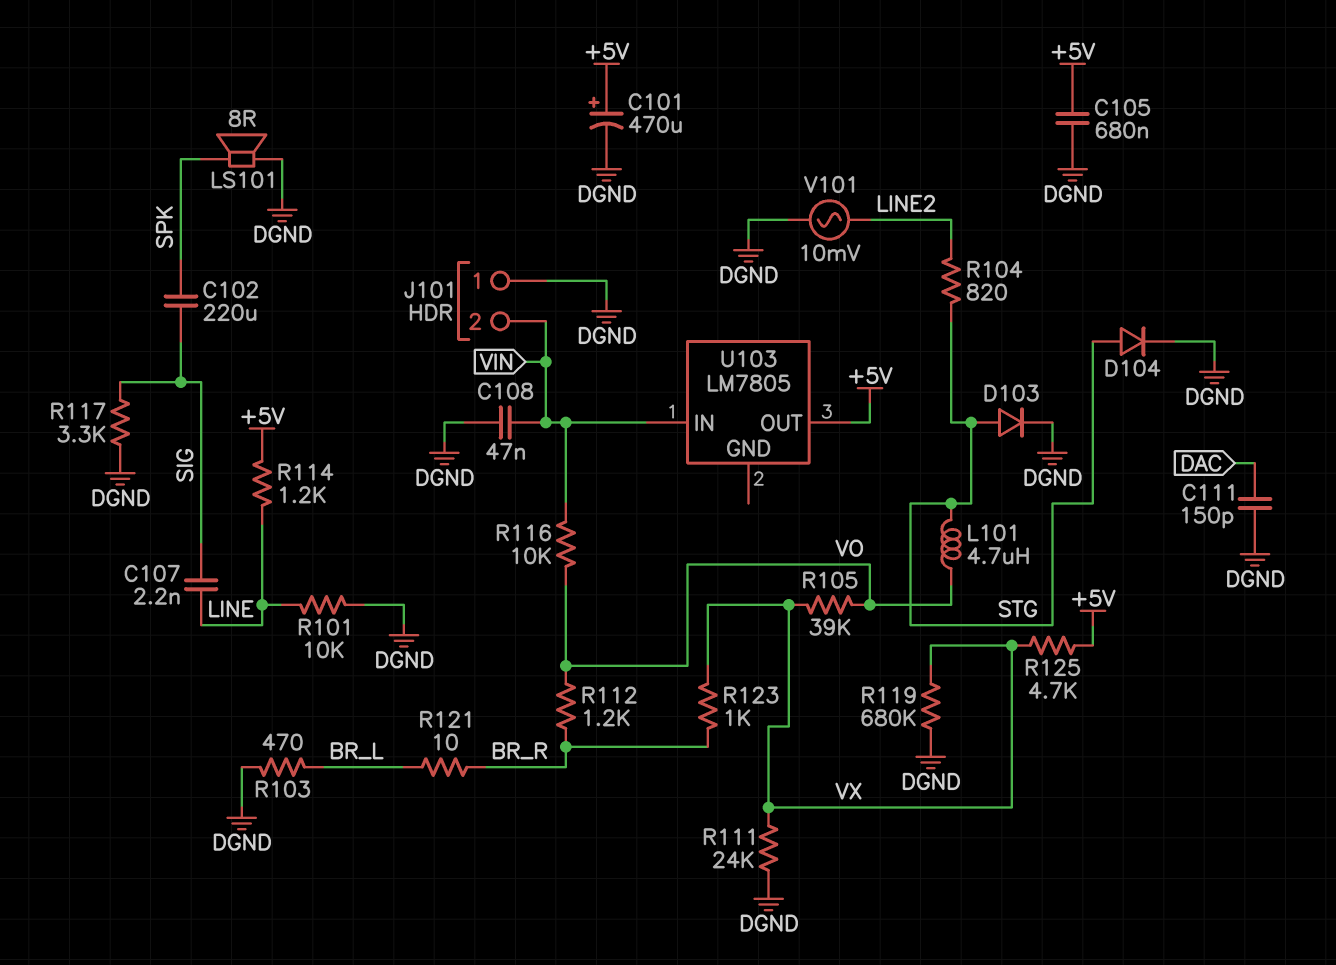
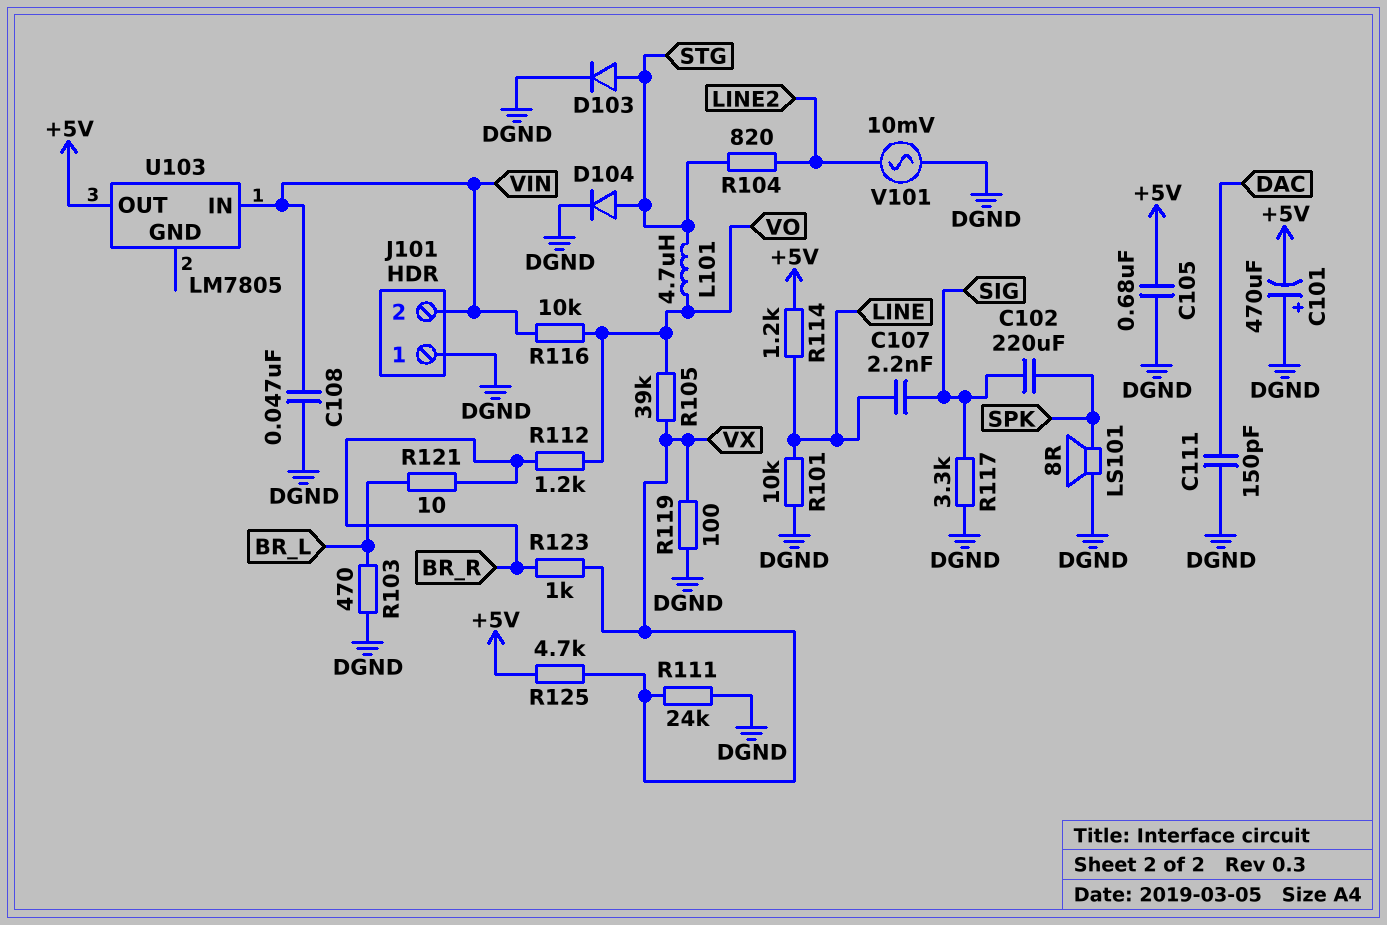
C101: 470uF (plus +5V, minus DGND) -> 470uF (plus DGND, minus +5V)
R119: 680k (DGND, VX) -> 100 (DGND, VX)

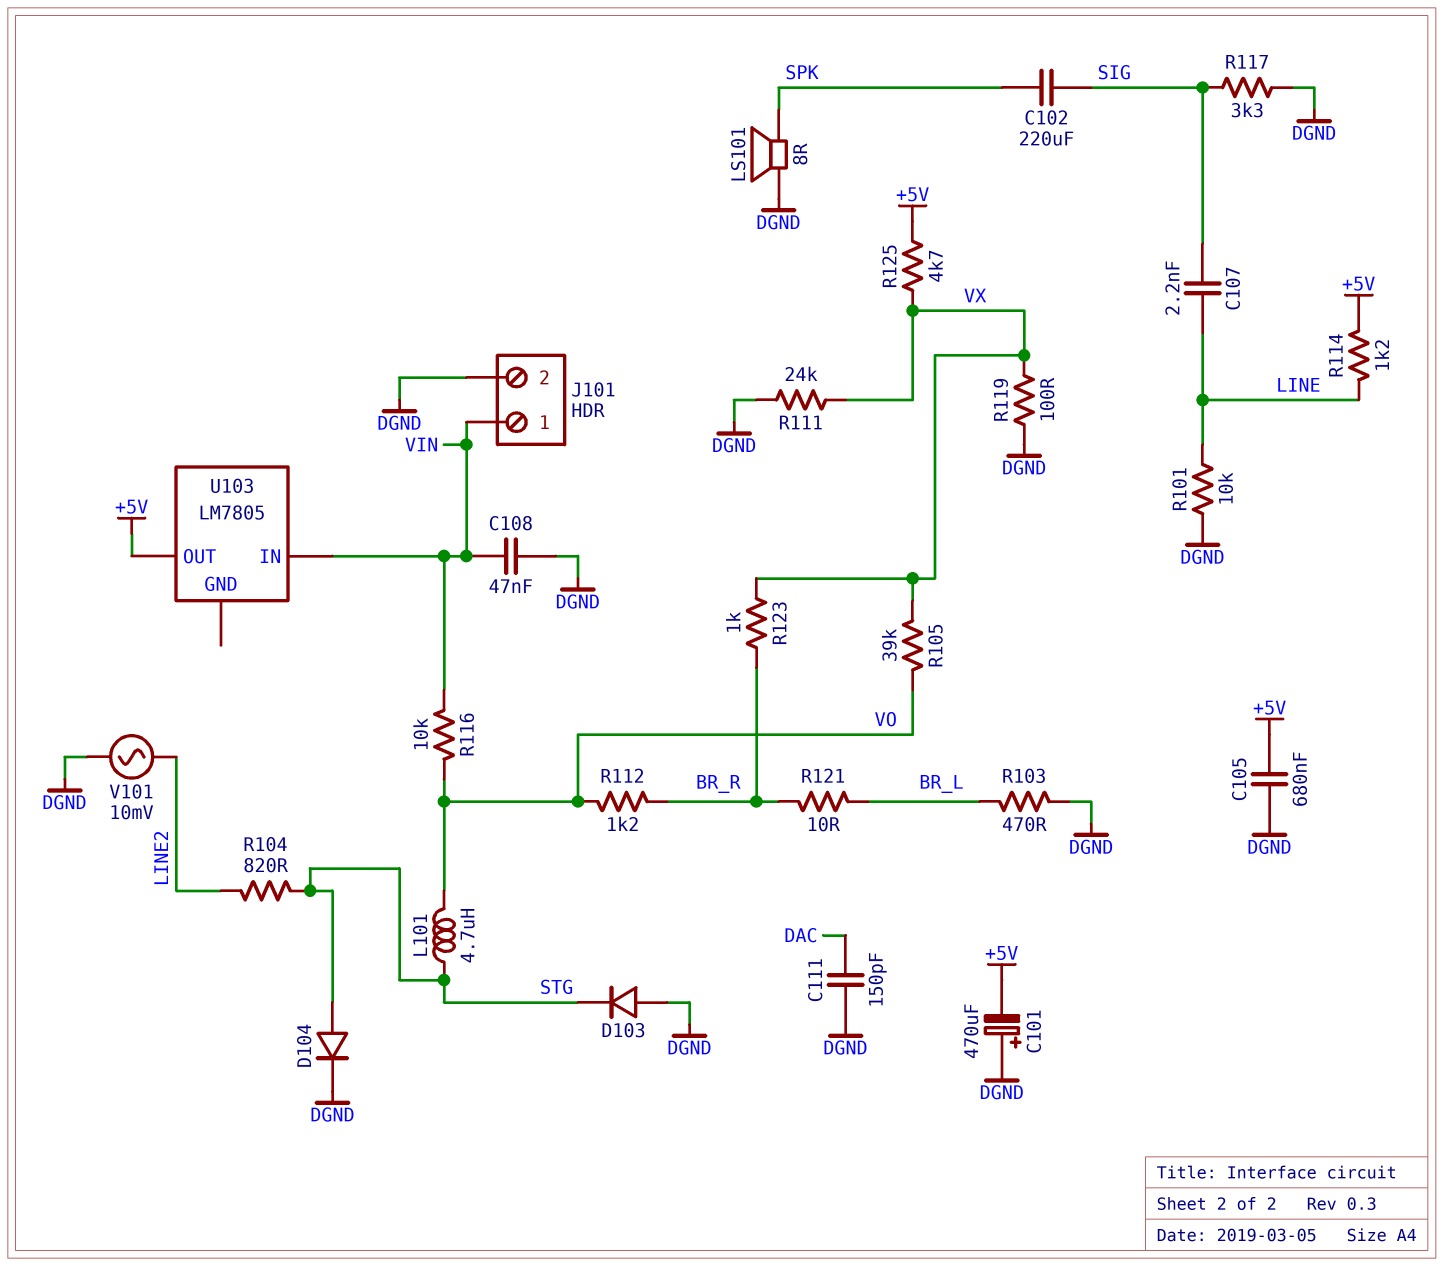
D103: diode (A STG, K DGND) -> diode (A DGND, K STG)
J101 pin 1: DGND -> VIN
J101 pin 2: VIN -> DGND

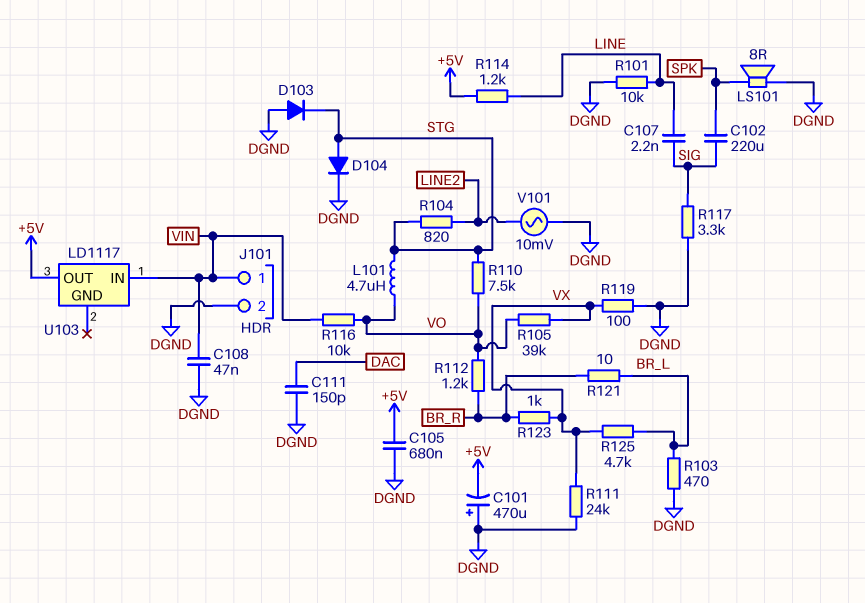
R110: none -> 7.5k (STG, VO)
R125: 4.7k (+5V, VX) -> 4.7k (BR_L, VX)
U103: LM7805 -> LD1117

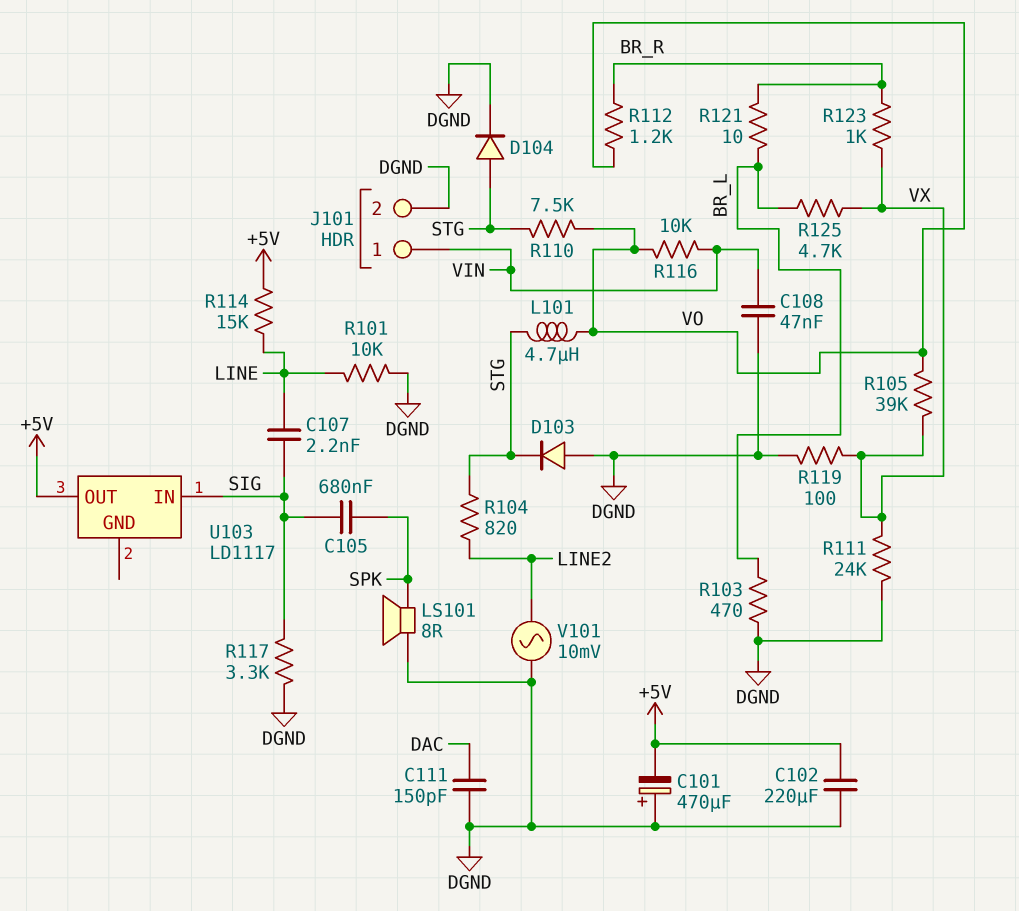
C102: 220uF (SIG, SPK) -> 220uF (+5V, DGND)
C105: 680nF (+5V, DGND) -> 680nF (SIG, SPK)
R114: 1.2k (+5V, LINE) -> 15k (+5V, LINE)
U103 pin IN: VIN -> SIG

